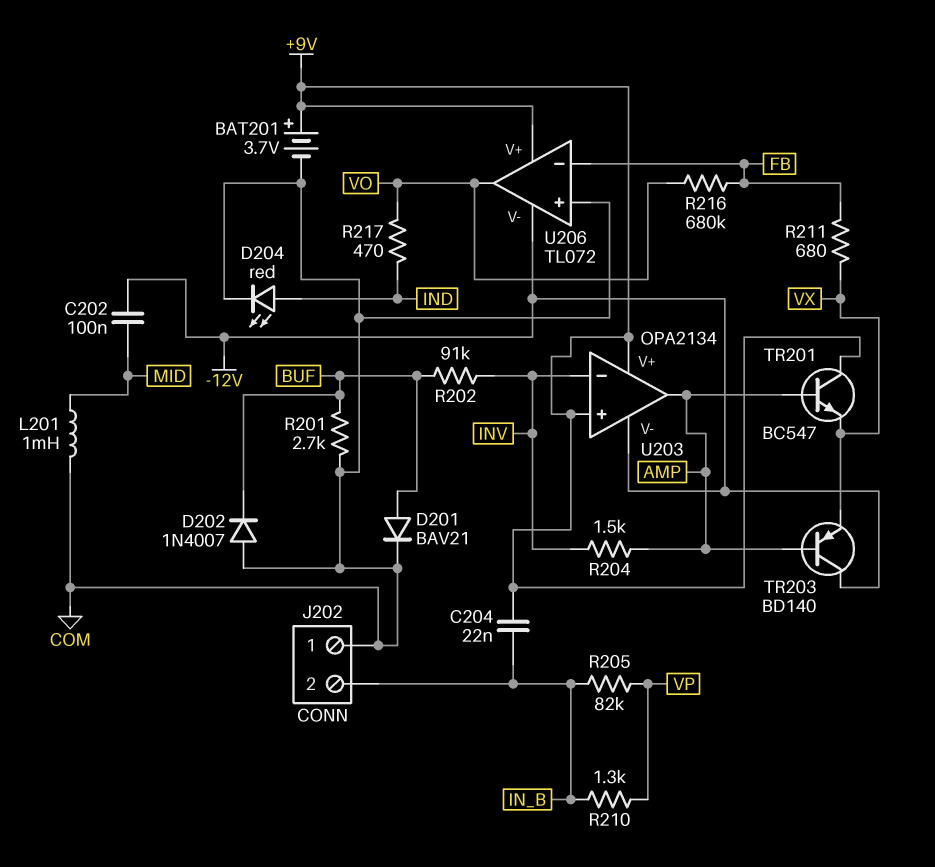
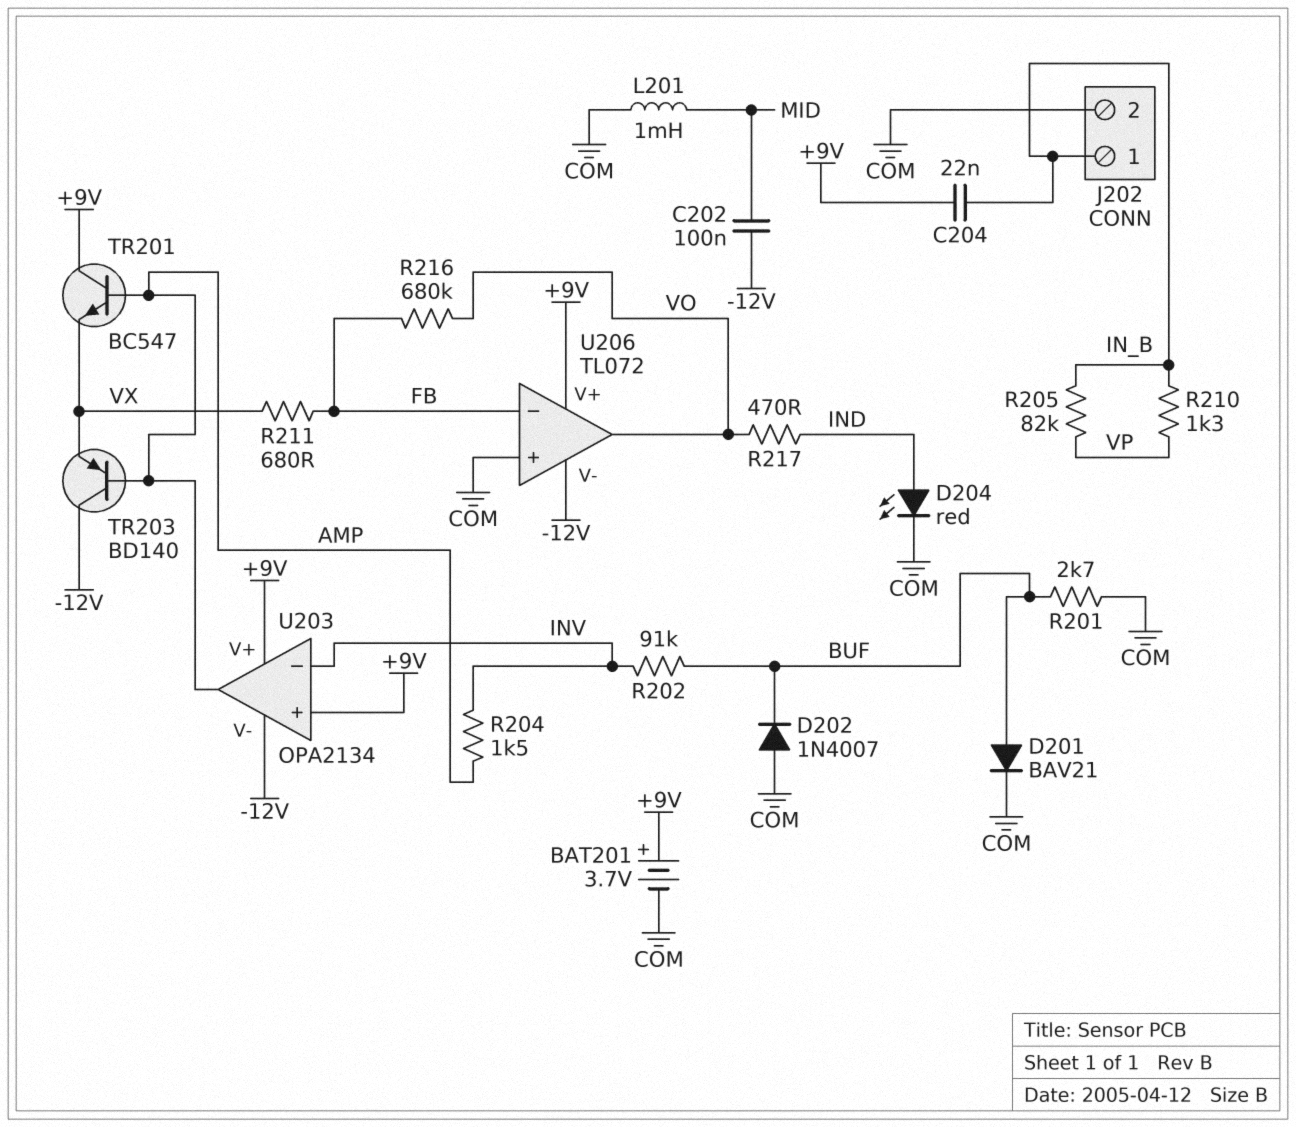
J202 pin 1: COM -> IN_B
J202 pin 2: IN_B -> COM

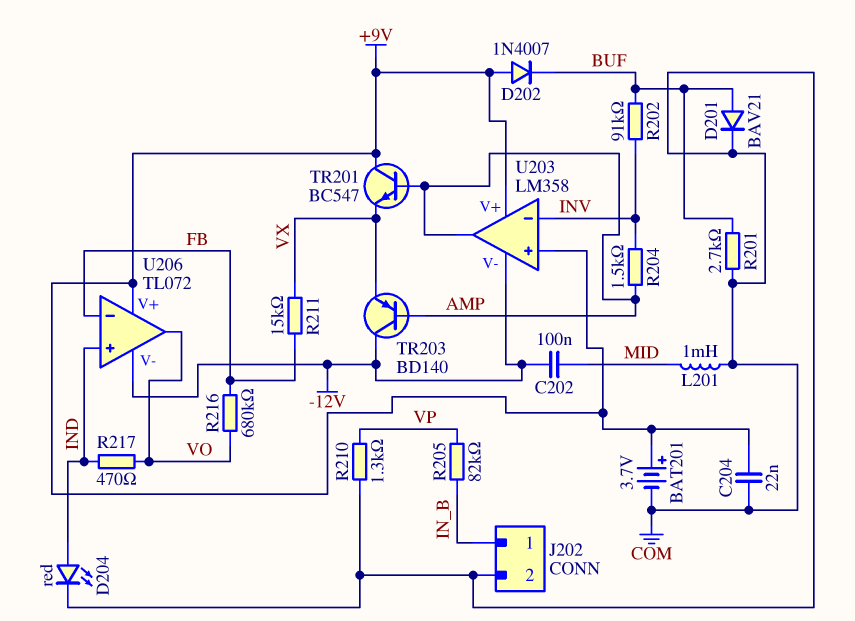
C204: 22nF (+9V, IN_B) -> 22nF (+9V, COM)
D202: diode 1N4007 (A COM, K BUF) -> diode 1N4007 (A +9V, K BUF)
R210: 1.3k (IN_B, VP) -> 1.3k (COM, VP)
R211: 680 (FB, VX) -> 15k (FB, VX)
U203: OPA2134 -> LM358
U206 pin in+: COM -> IND

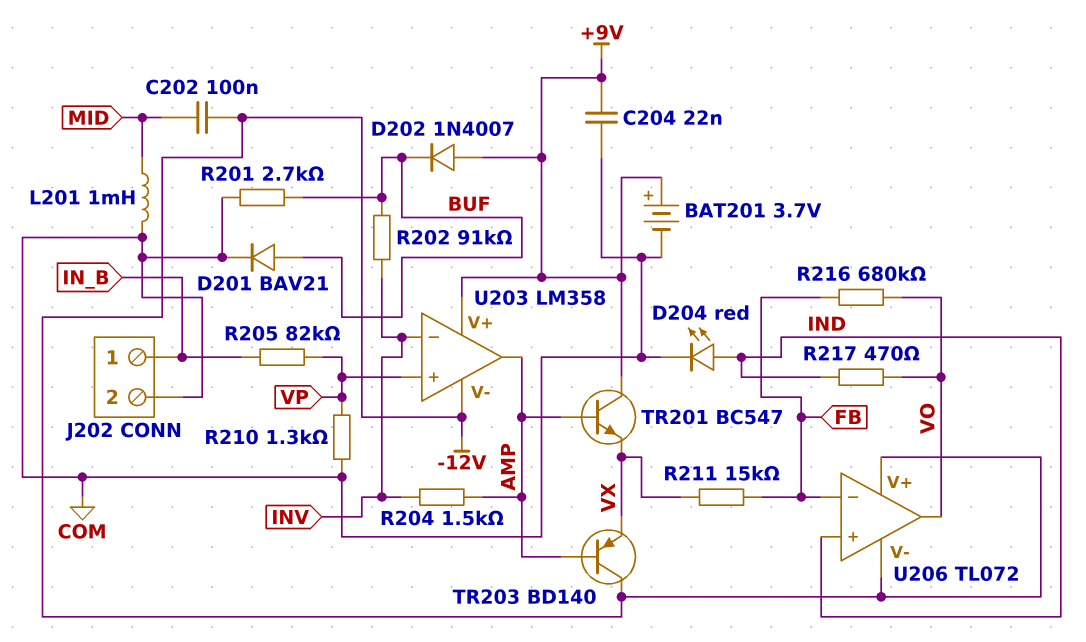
U203 pin in+: +9V -> VP
U206 pin V+: +9V -> -12V

